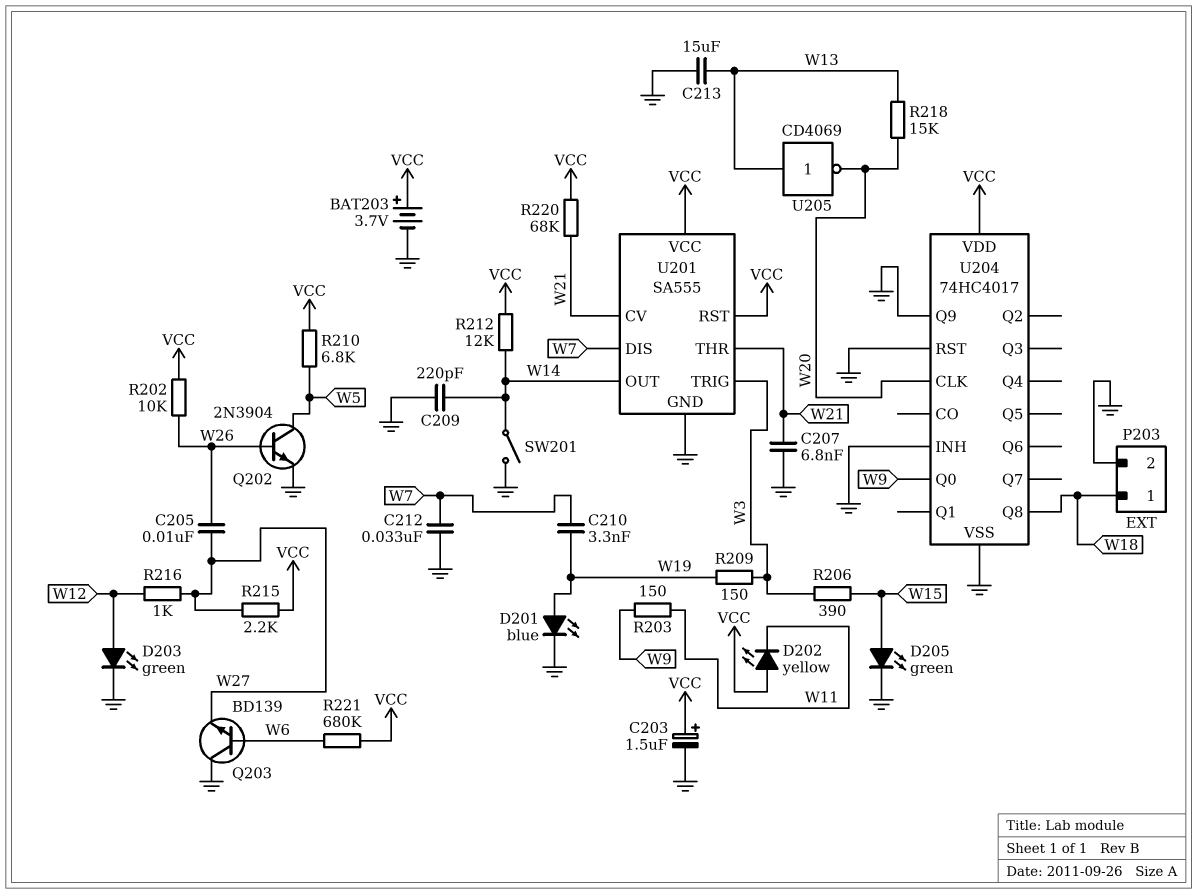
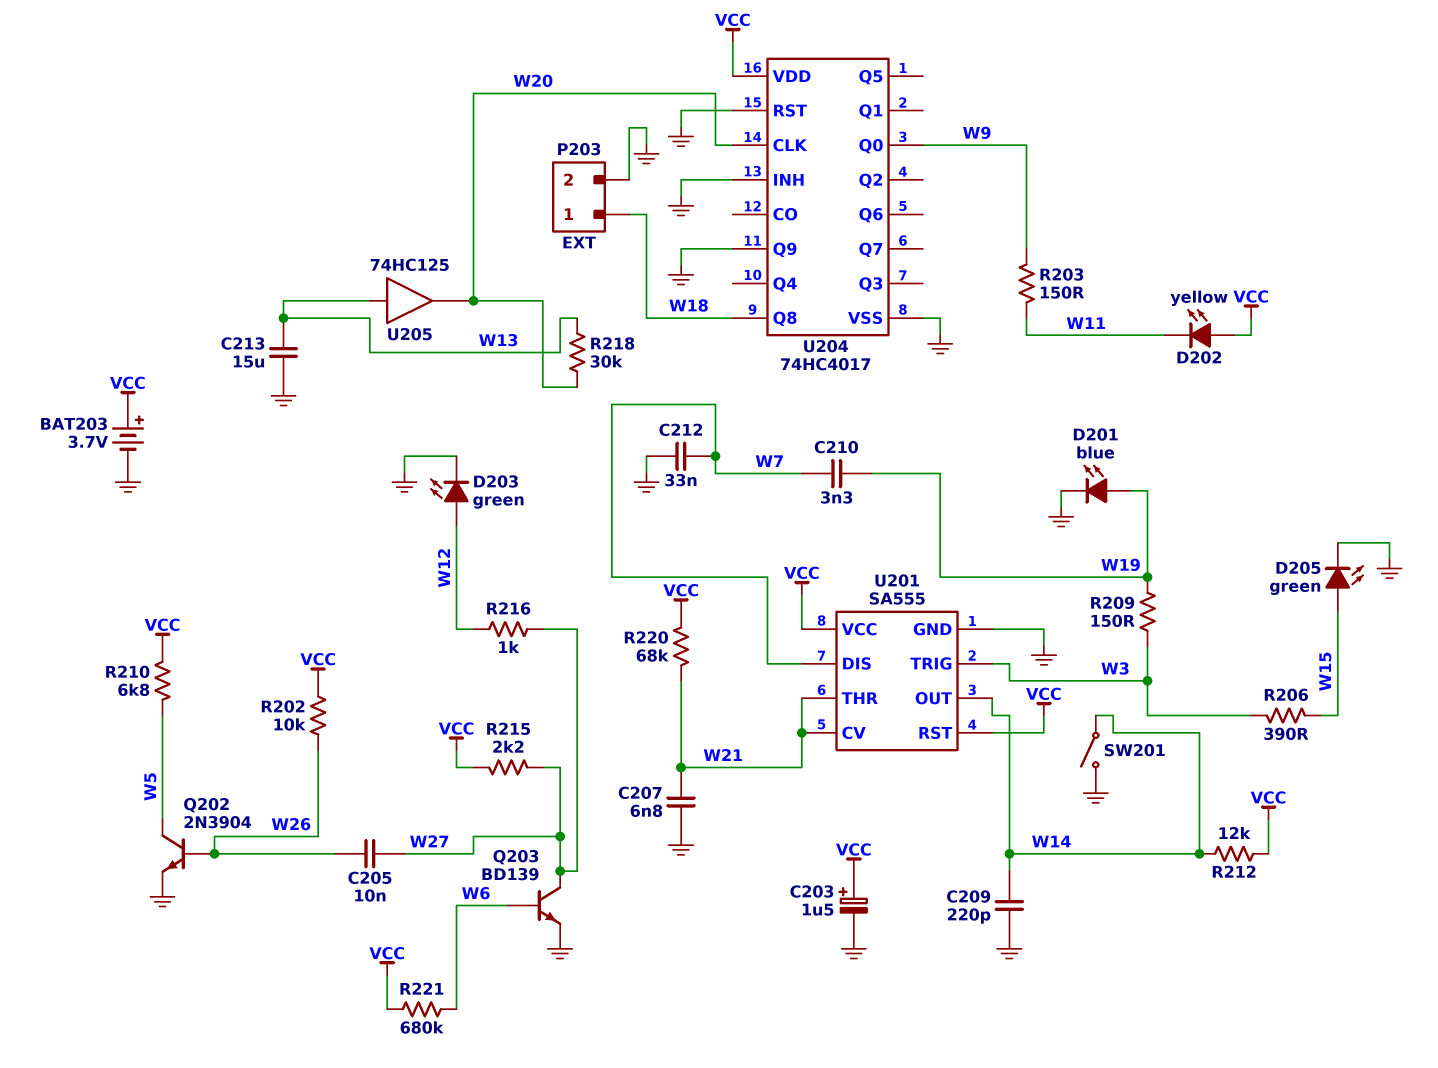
Q203: NPN BD139 (B W6, C GND, E W27) -> NPN BD139 (B W6, C W27, E GND)
R218: 15k (W13, W20) -> 30k (W13, W20)
U205: NOT CD4069 (in W13, out W20) -> buffer 74HC125 (in W13, out W20)

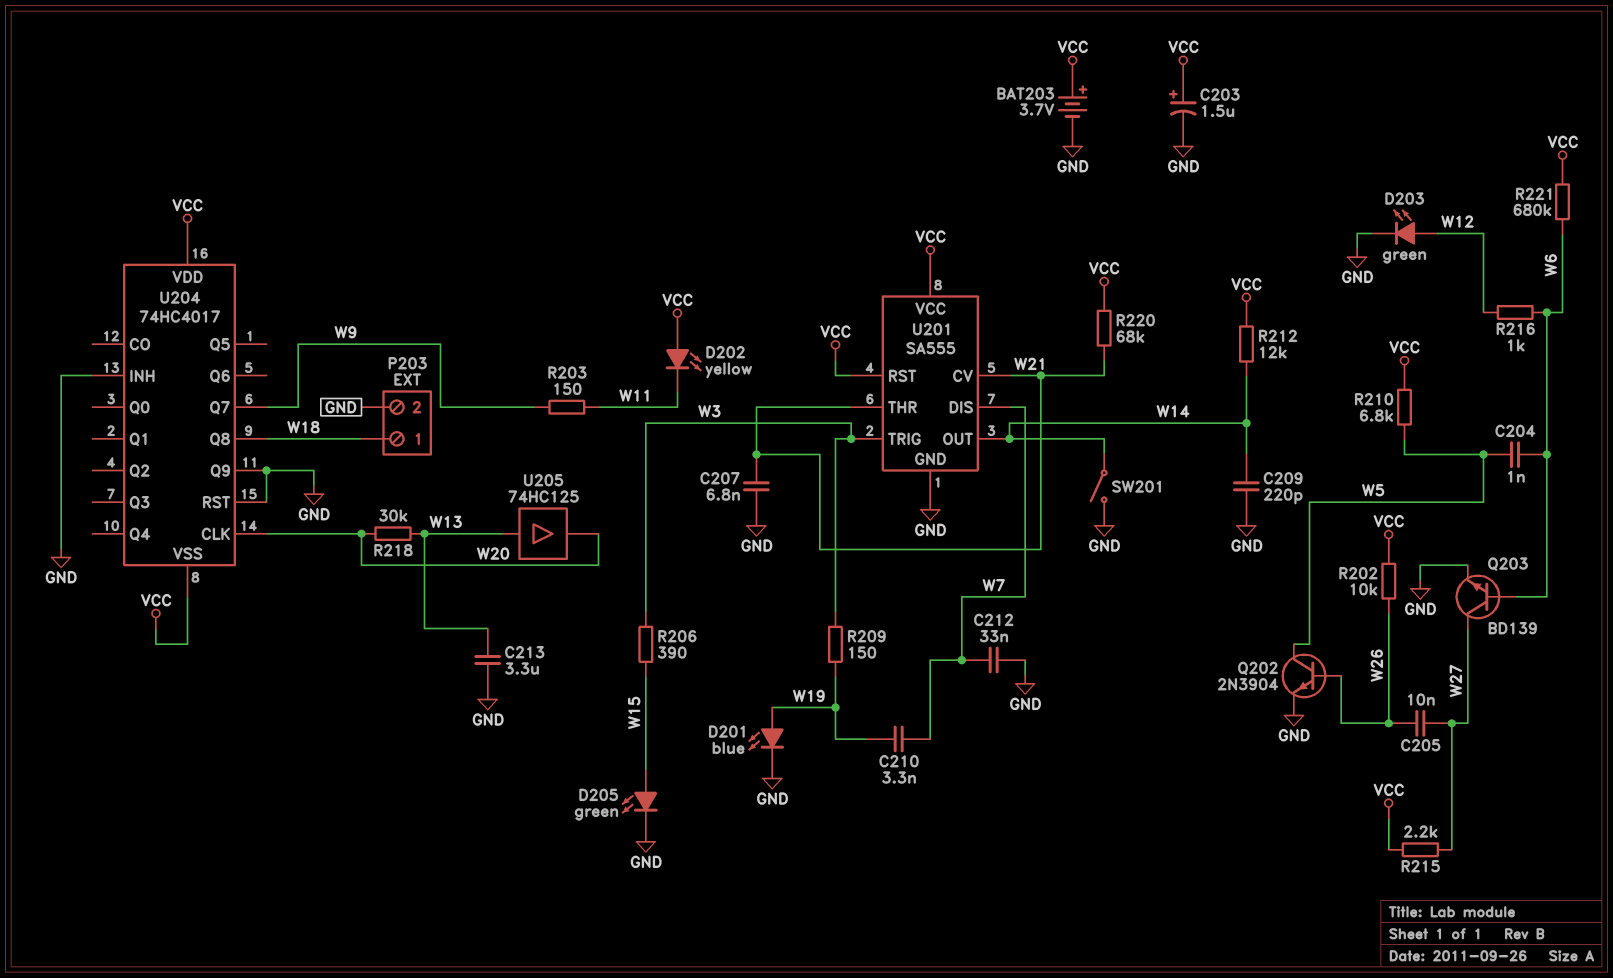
C204: none -> 1nF (W5, W6)
C213: 15uF (GND, W13) -> 3.3uF (GND, W13)
R216: 1k (W12, W27) -> 1k (W6, W12)
U204 pin Q0: W9 -> none
U204 pin Q7: none -> W9
U204 pin VSS: GND -> VCC

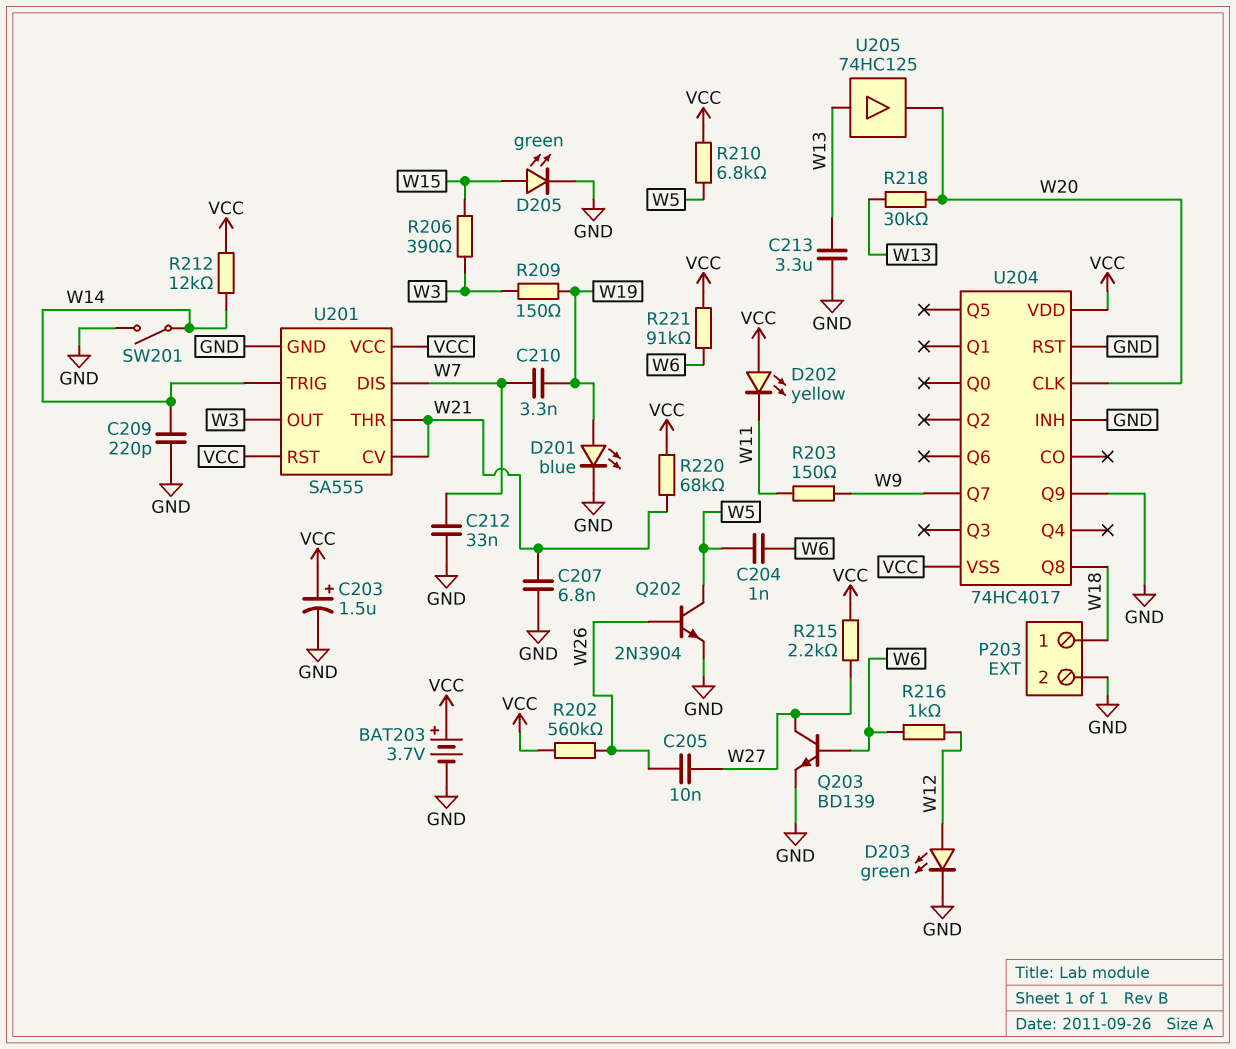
R202: 10k (VCC, W26) -> 560k (VCC, W26)
R221: 680k (VCC, W6) -> 91k (VCC, W6)
U201 pin OUT: W14 -> W3
U201 pin TRIG: W3 -> W14

